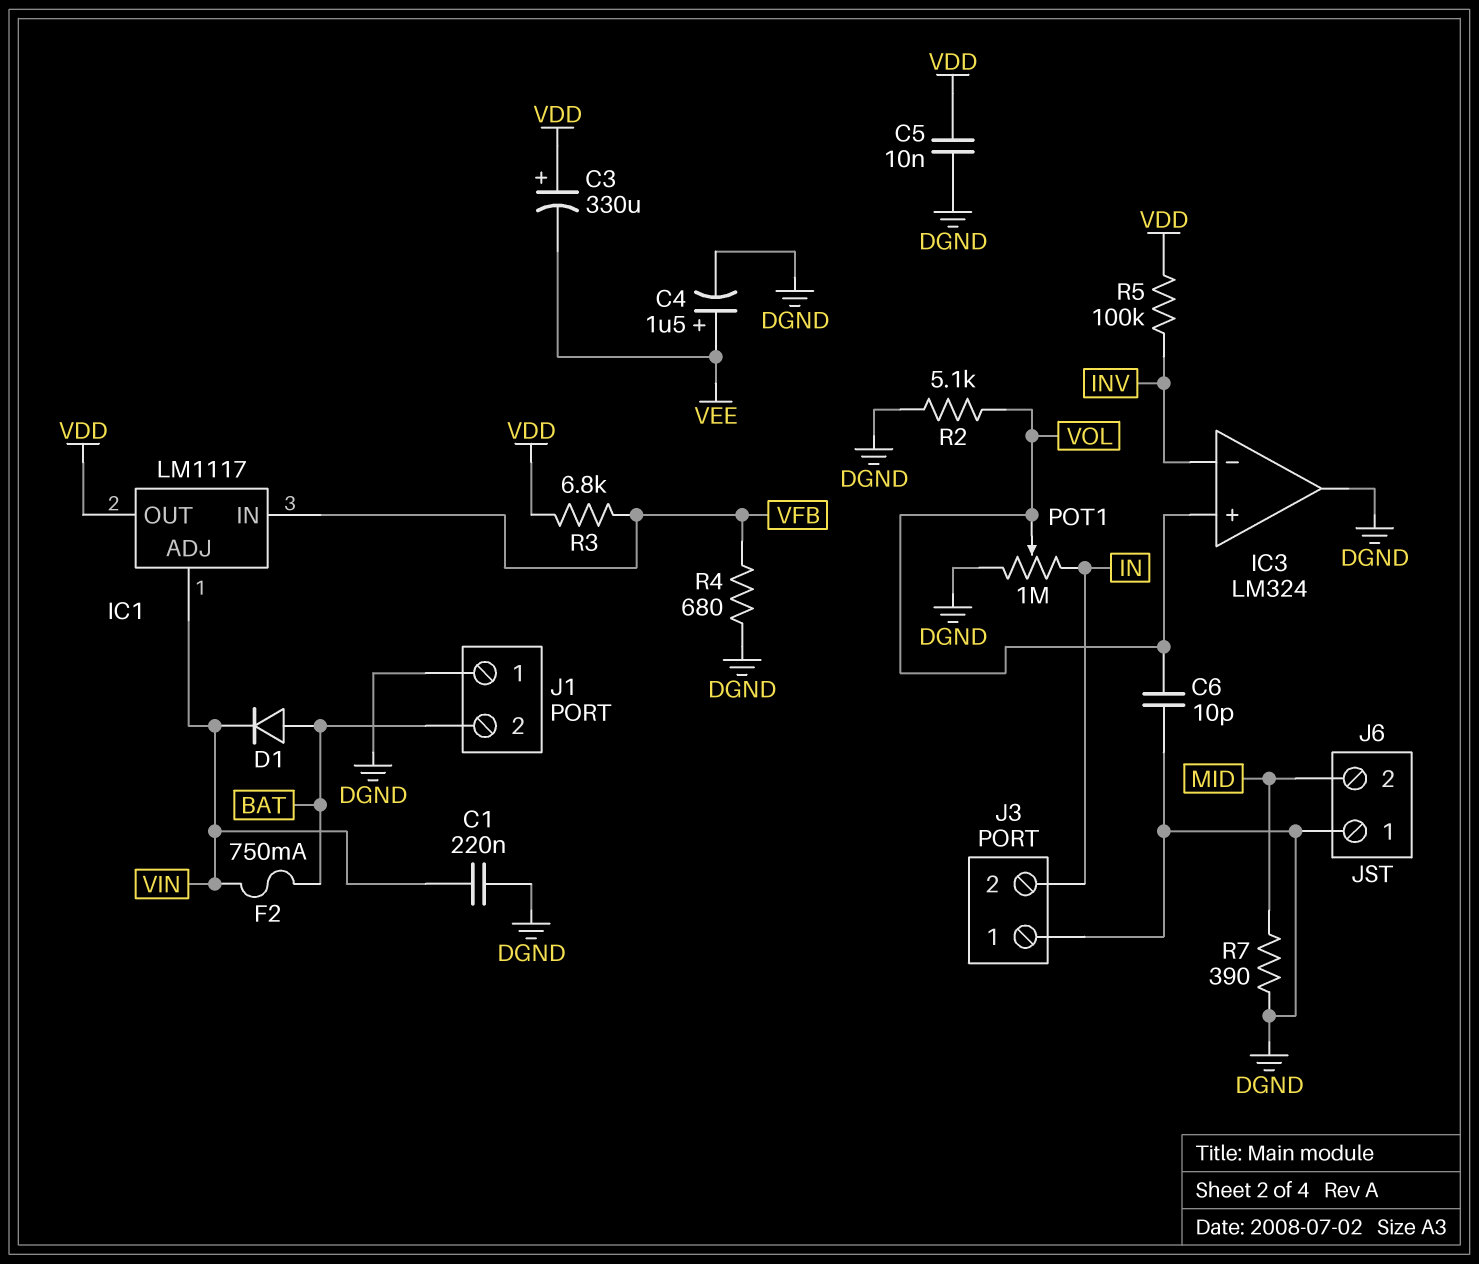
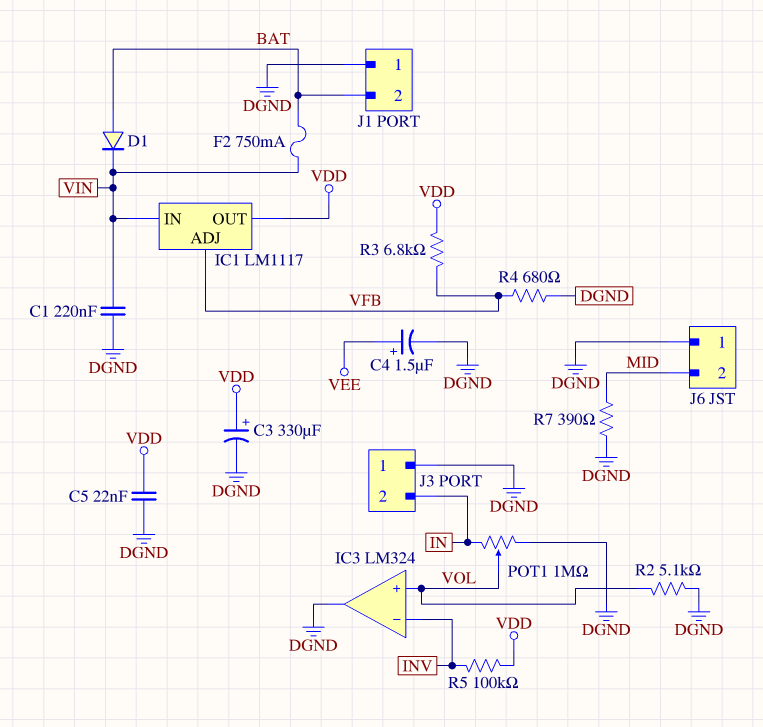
C3: 330uF (plus VDD, minus VEE) -> 330uF (plus VDD, minus DGND)
C5: 10nF (DGND, VDD) -> 22nF (DGND, VDD)
C6: 10pF (DGND, VOL) -> none
IC1 pin ADJ: VIN -> VFB
IC1 pin IN: VFB -> VIN

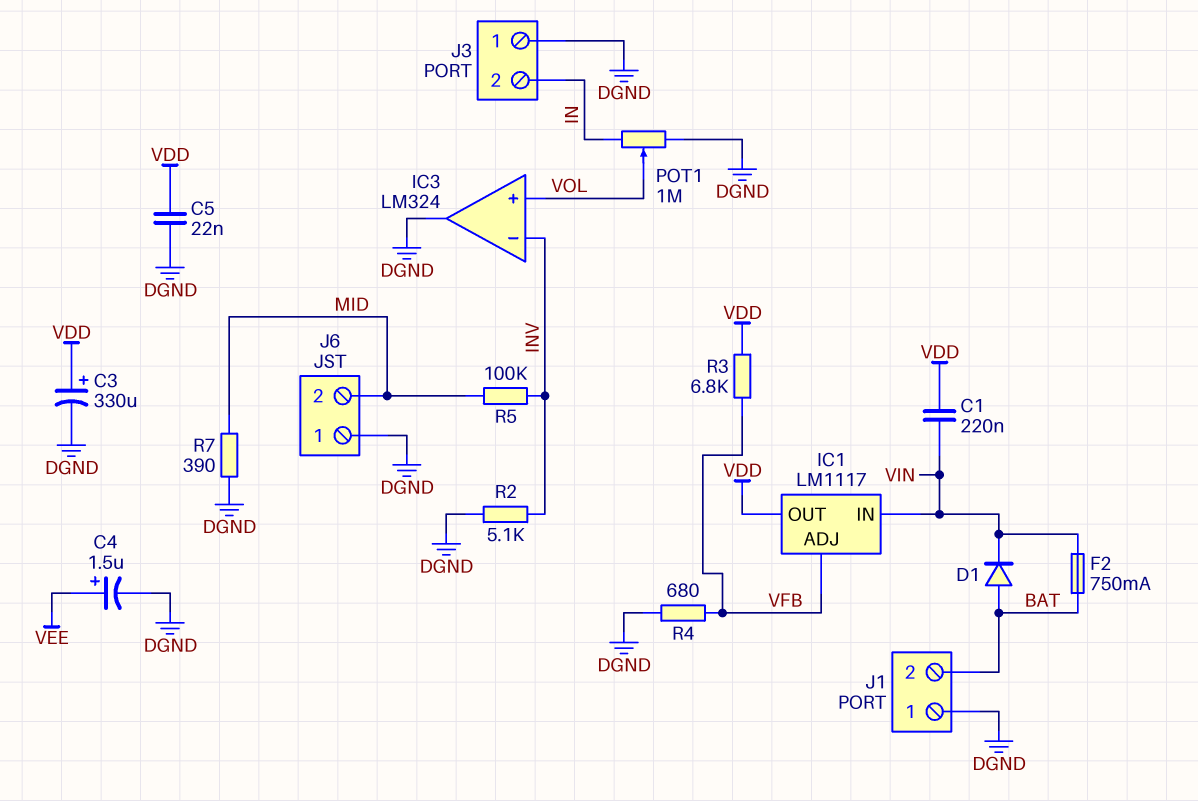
C1: 220nF (DGND, VIN) -> 220nF (VDD, VIN)
R2: 5.1k (DGND, VOL) -> 5.1k (DGND, INV)
R5: 100k (INV, VDD) -> 100k (INV, MID)

